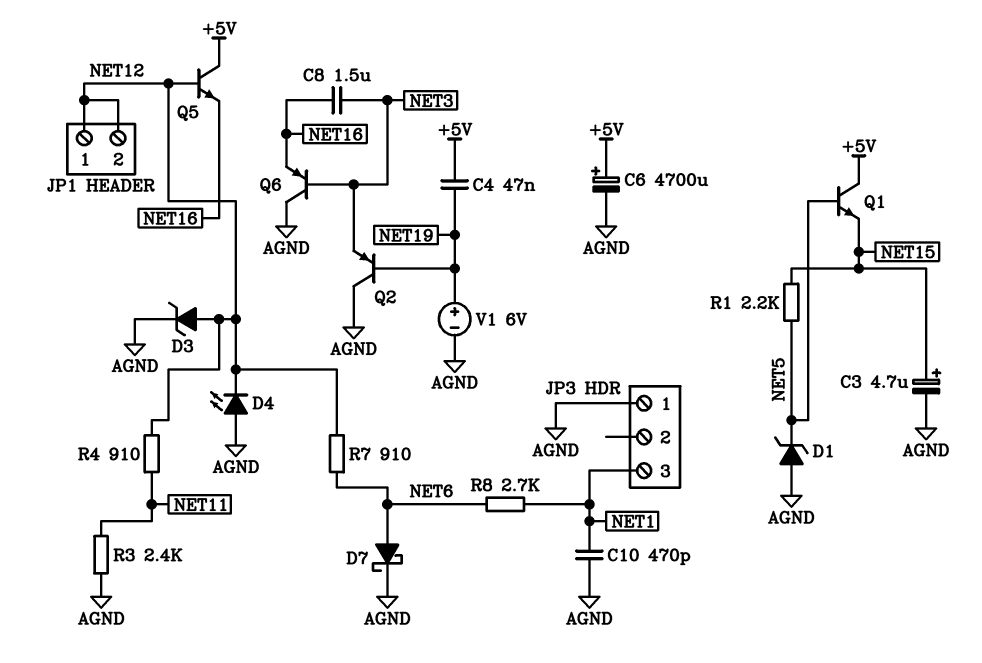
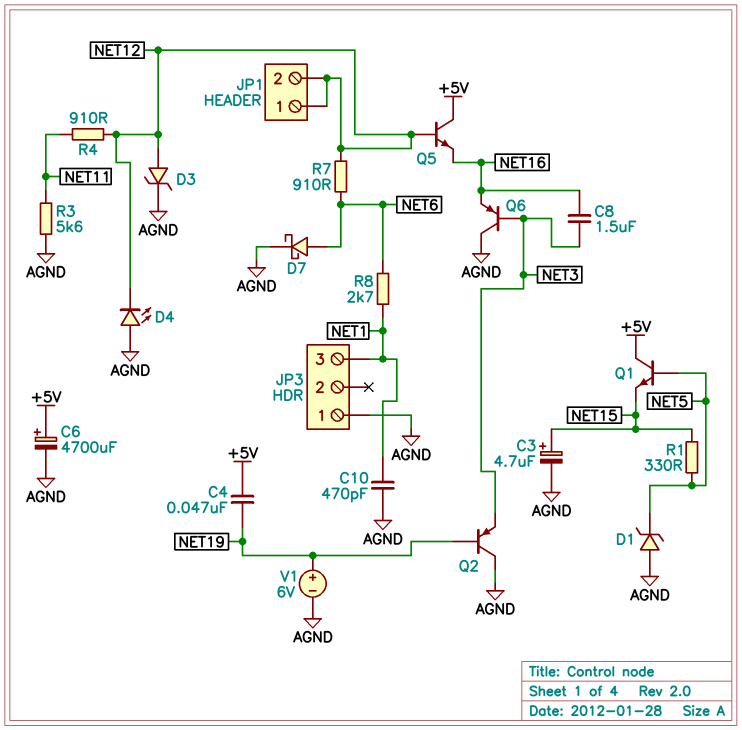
R1: 2.2k (NET5, NET15) -> 330 (NET5, NET15)
R3: 2.4k (AGND, NET11) -> 5.6k (AGND, NET11)

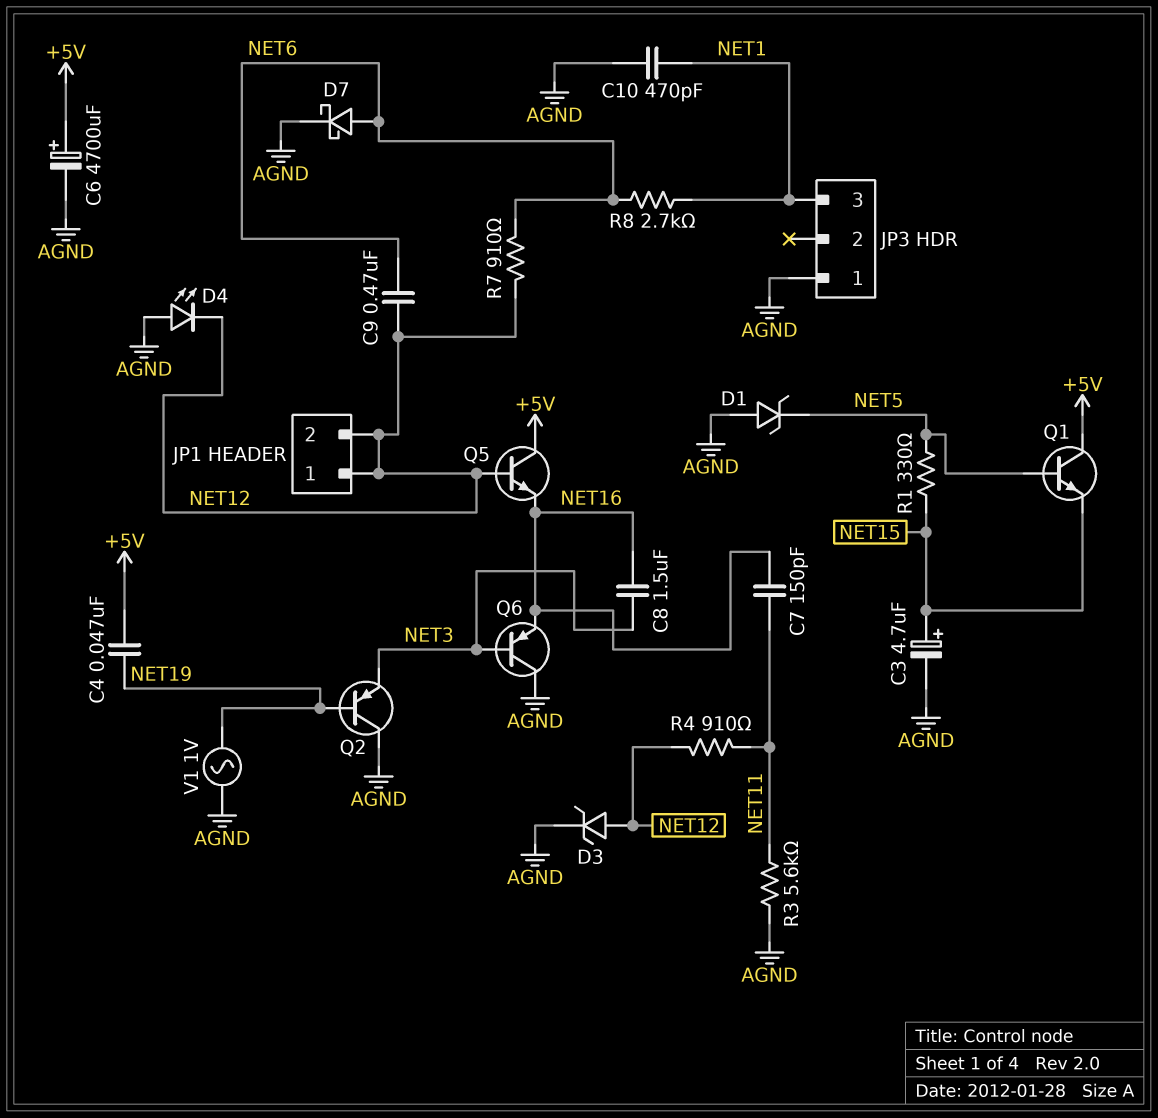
C7: none -> 150pF (NET11, NET16)
C9: none -> 470nF (NET6, NET12)
V1: 6V (plus NET19, minus AGND) -> AC 1V (AGND, NET19)

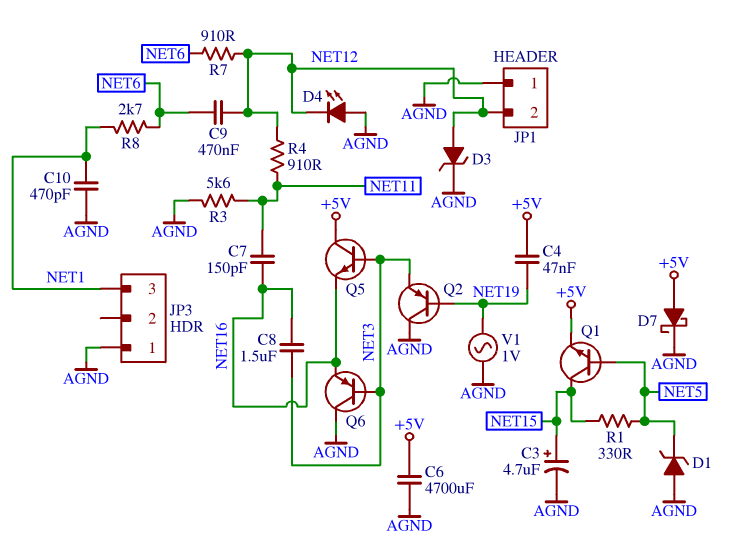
C6: 4700uF (plus +5V, minus AGND) -> 4700uF (+5V, AGND)
D7: schottky (A NET6, K AGND) -> schottky (A +5V, K AGND)
JP1 pin 1: NET12 -> AGND
Q1: NPN (B NET5, C +5V, E NET15) -> NPN (B NET5, C NET15, E +5V)
Q5: NPN (B NET12, C +5V, E NET16) -> NPN (B NET3, C +5V, E NET16)

